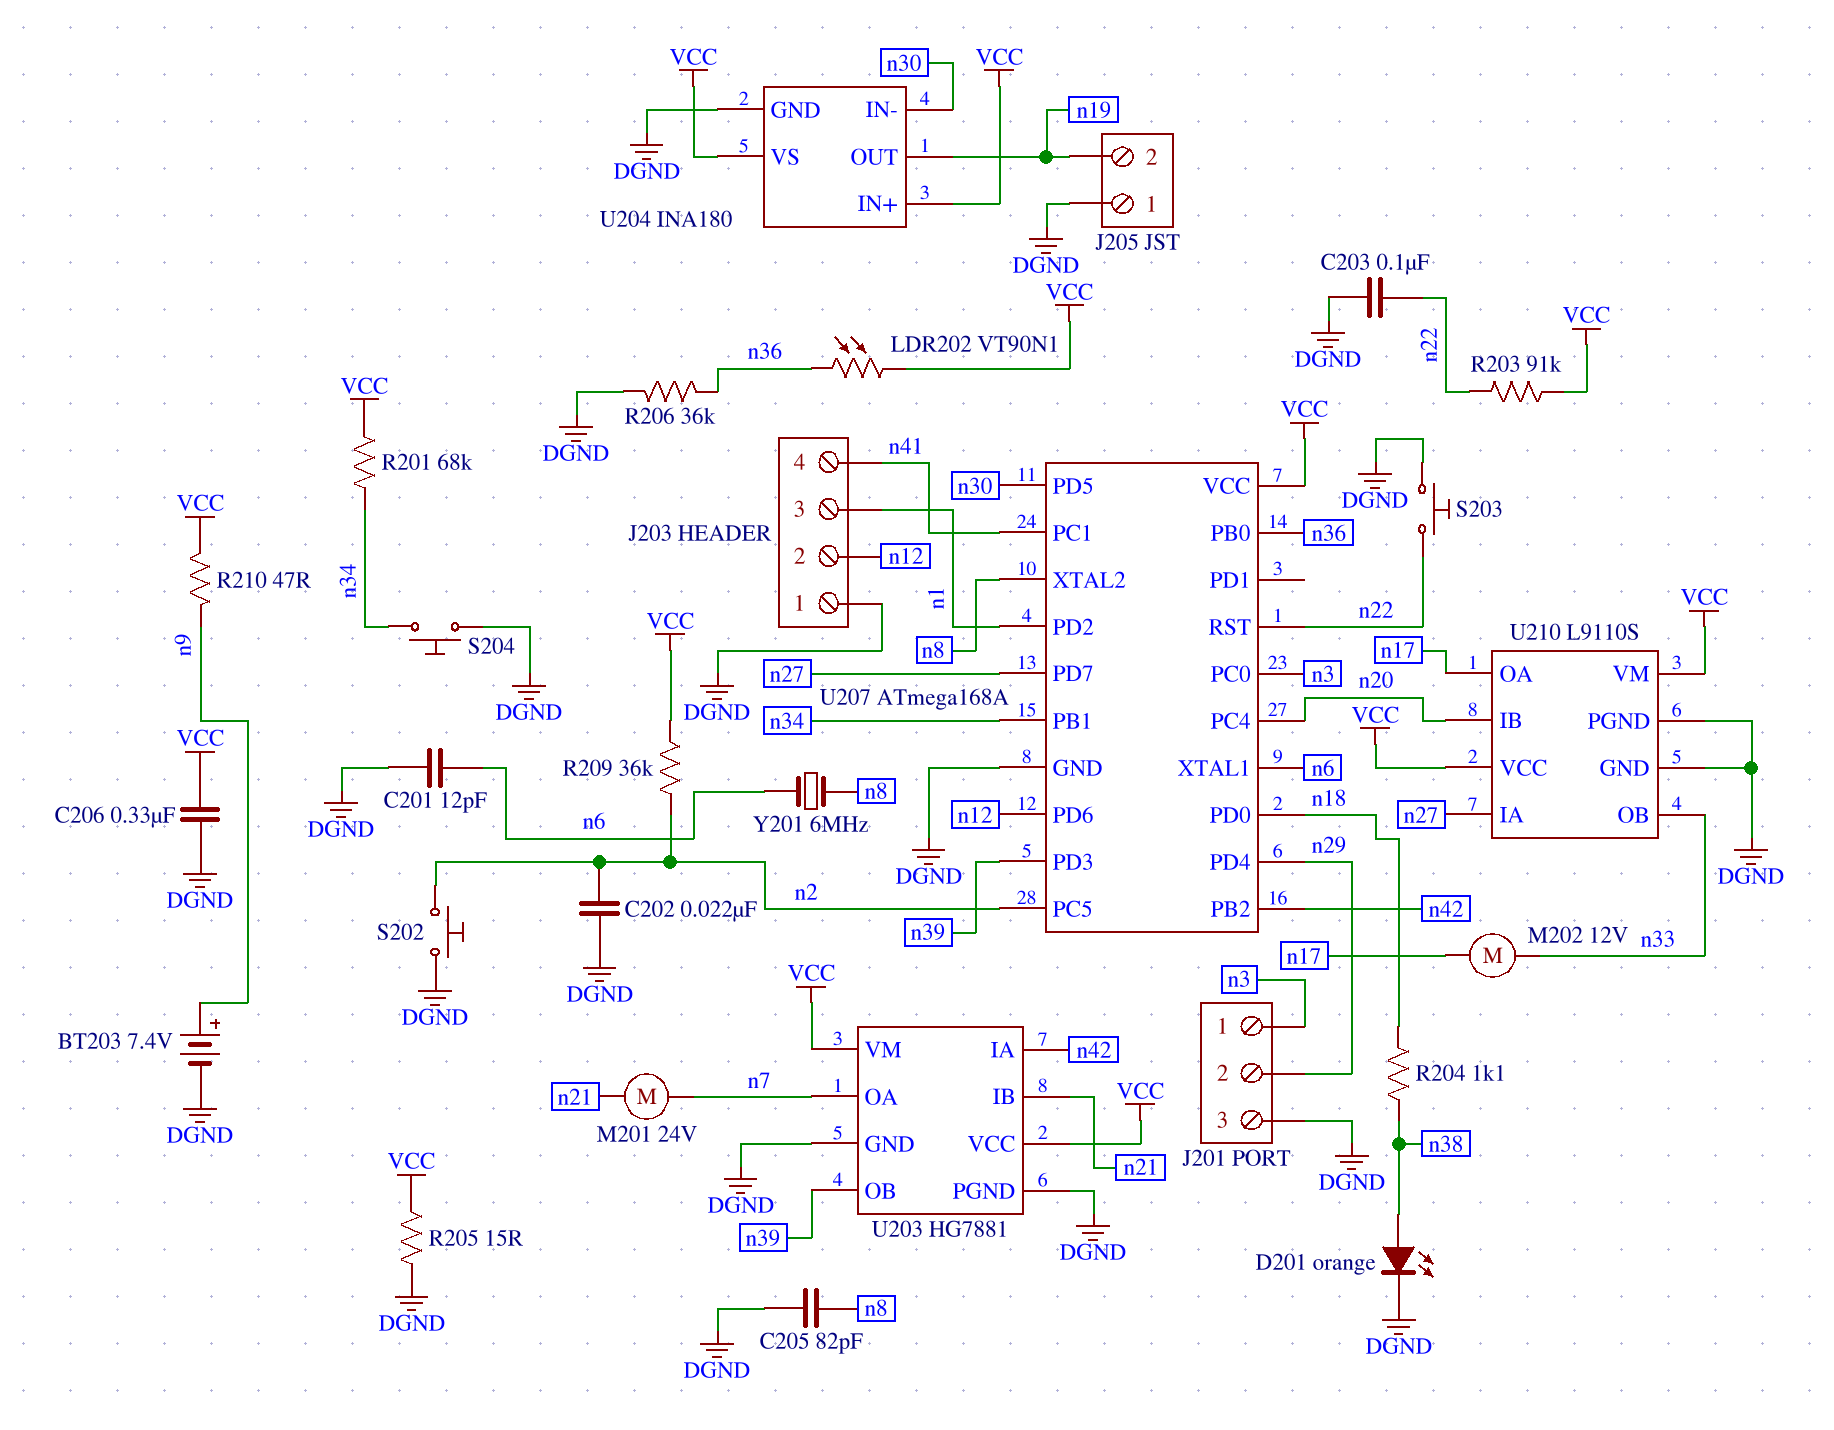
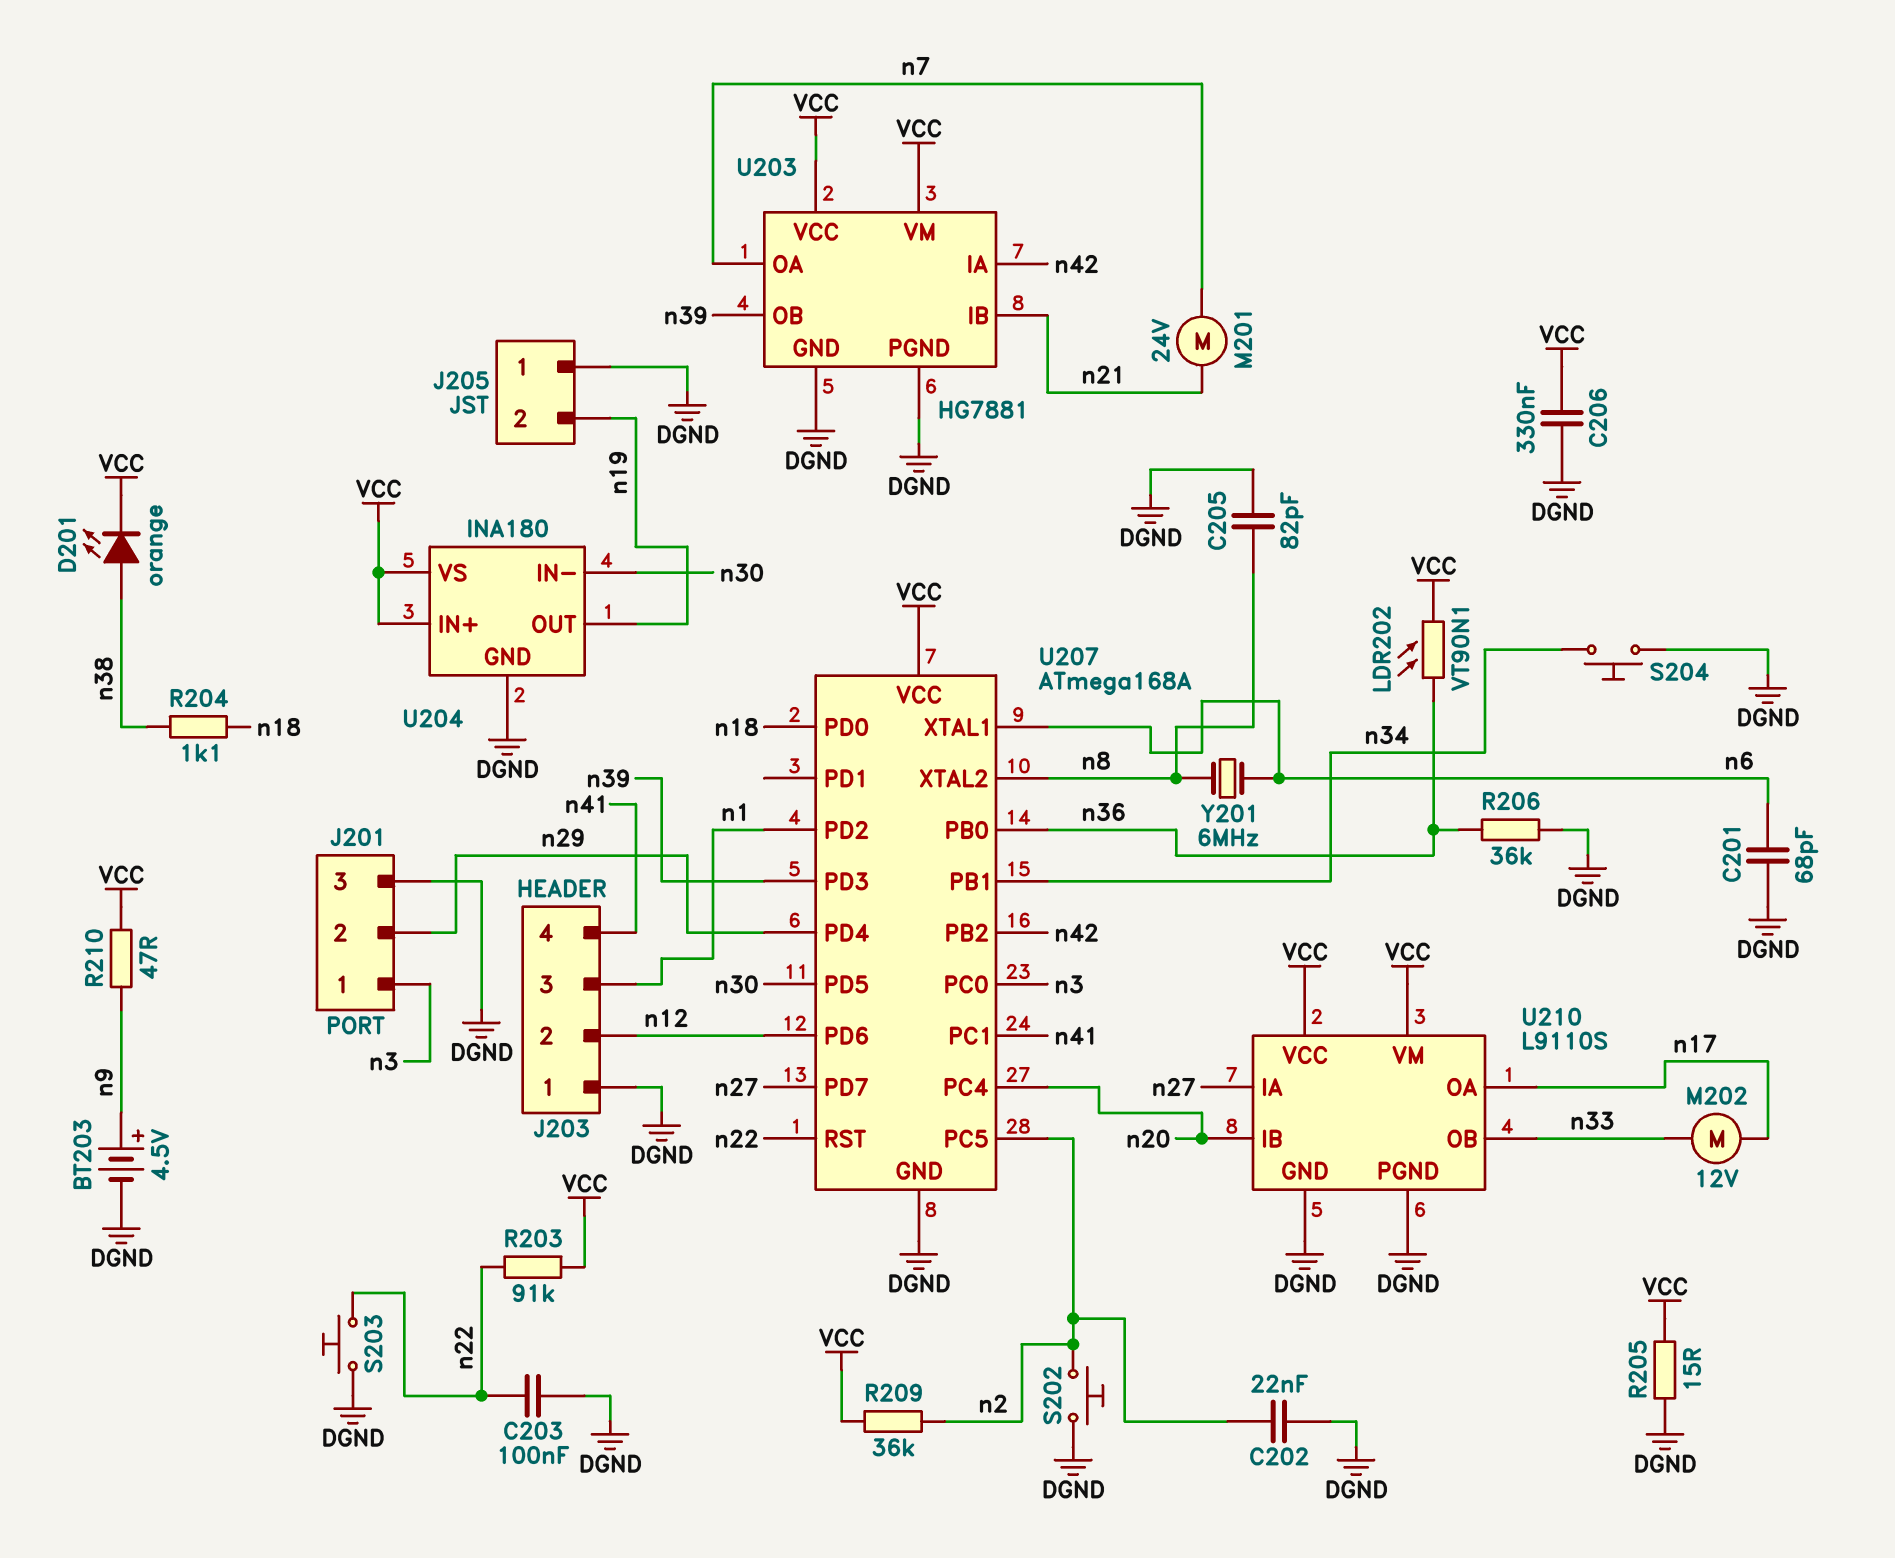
BT203: 7.4V (plus n9, minus DGND) -> 4.5V (plus n9, minus DGND)
C201: 12pF (DGND, n6) -> 68pF (DGND, n6)
D201: LED orange (A n38, K DGND) -> LED orange (A n38, K VCC)
R201: 68k (VCC, n34) -> none

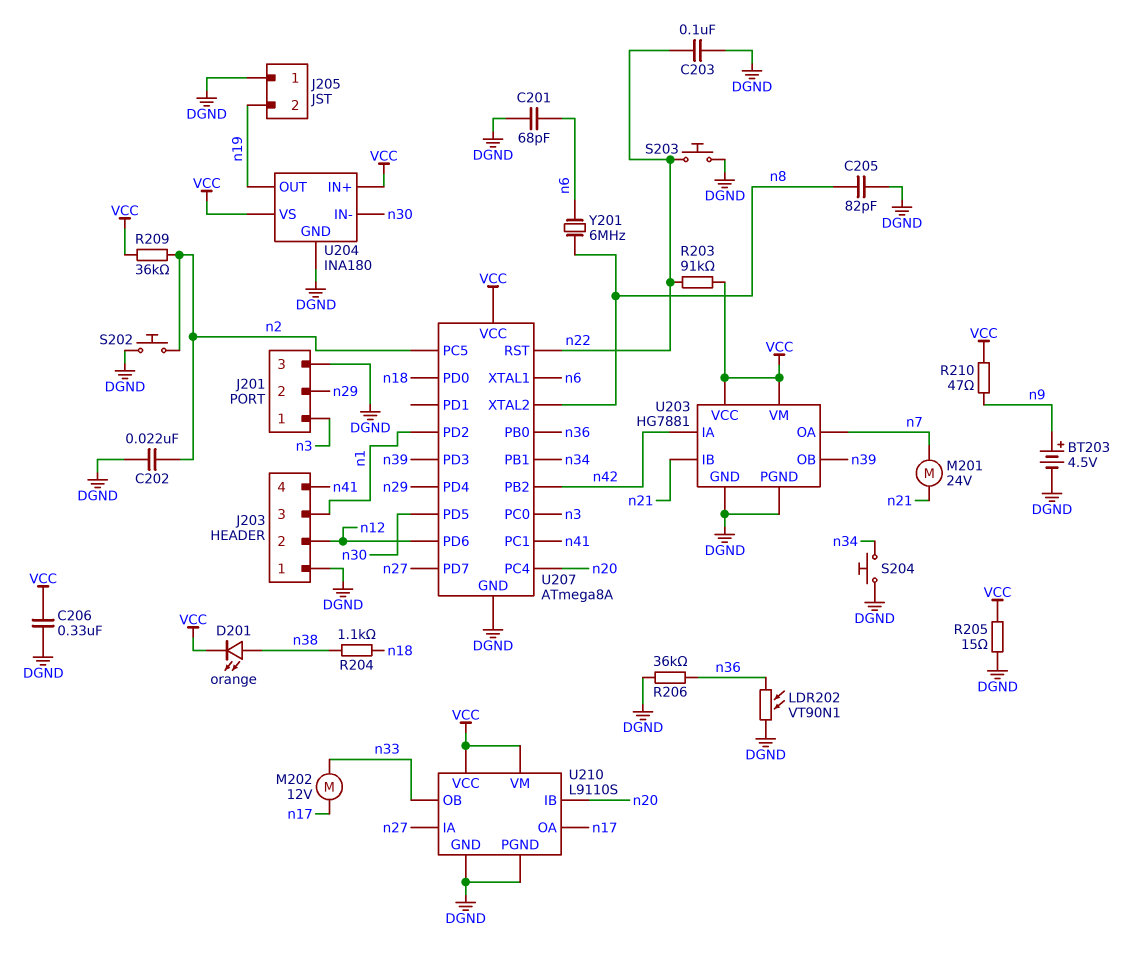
LDR202: VT90N1 (VCC, n36) -> VT90N1 (DGND, n36)
U207: ATmega168A -> ATmega8A

